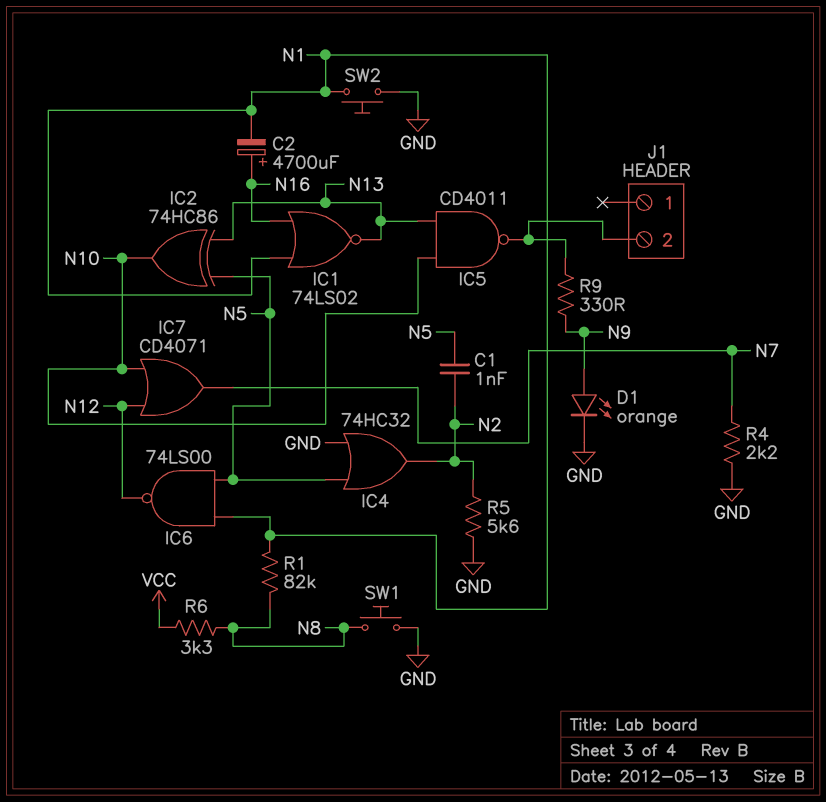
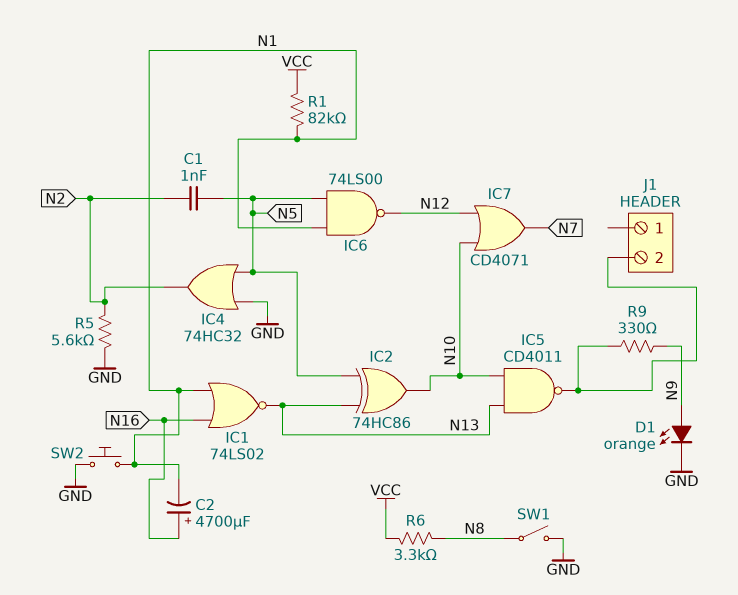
R1: 82k (N1, N8) -> 82k (N1, VCC)
R4: 2.2k (GND, N7) -> none
SW1: button (GND, N8) -> switch (GND, N8)

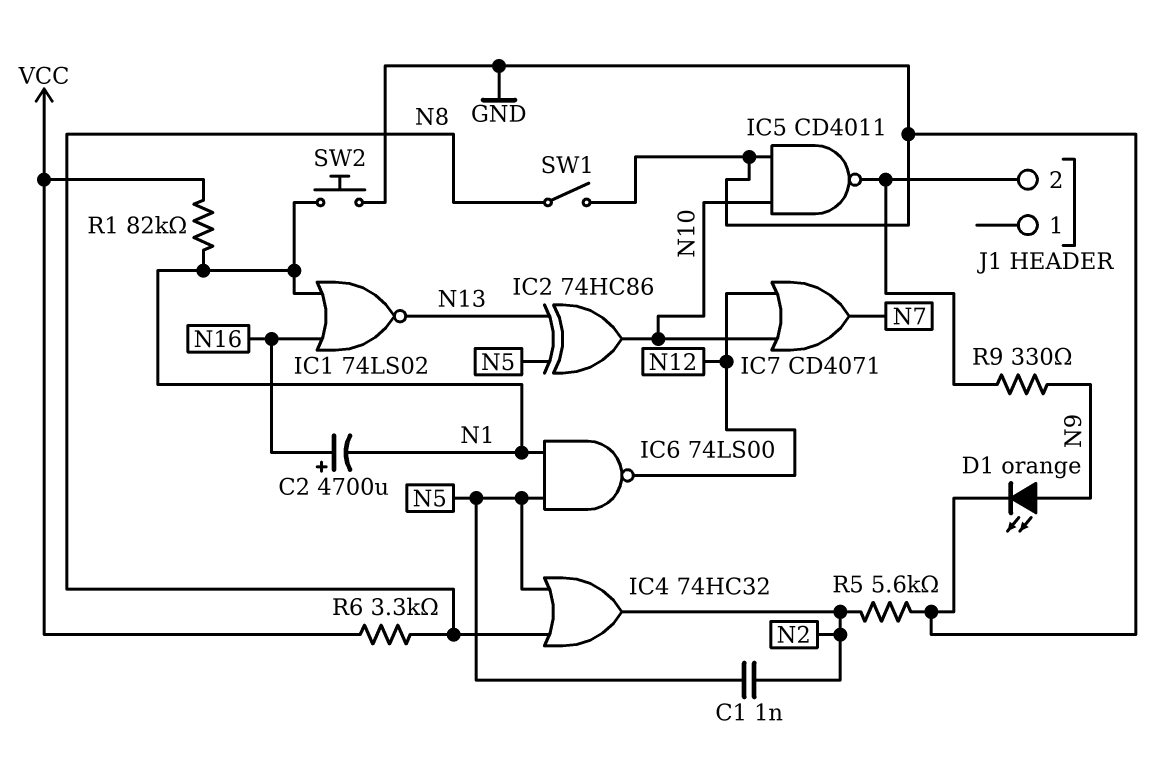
IC4: OR 74HC32 (in GND, in N5, out N2) -> OR 74HC32 (in N5, in N8, out N2)
IC5: NAND CD4011 (in N10, in N13, out J1/2) -> NAND CD4011 (in GND, in N10, out J1/2)

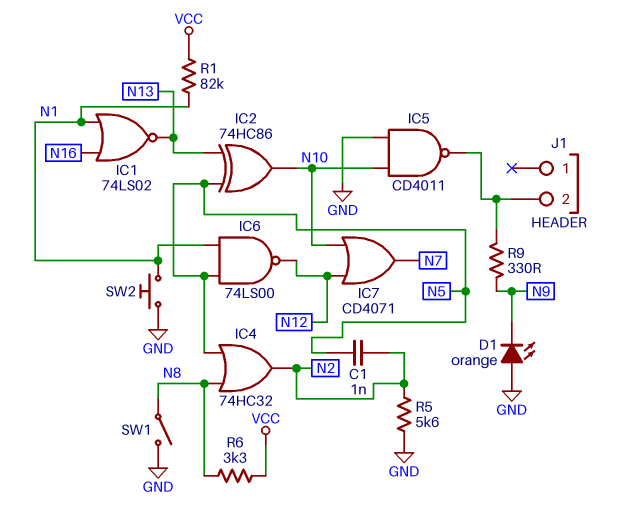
C2: 4700uF (plus N16, minus N1) -> none
D1: LED orange (A N9, K GND) -> LED orange (A GND, K N9)

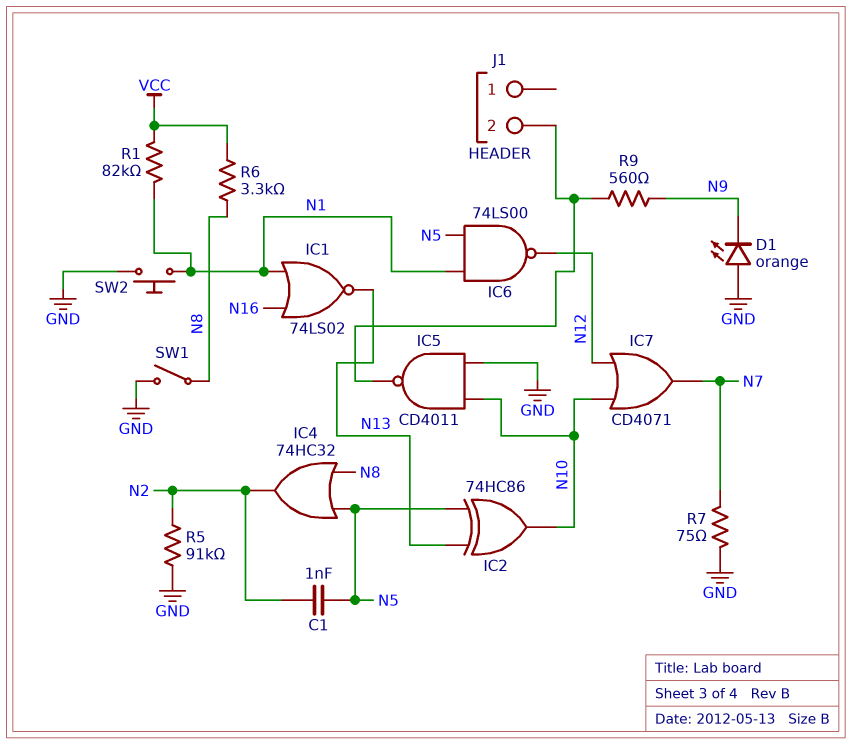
R5: 5.6k (GND, N2) -> 91k (GND, N2)
R7: none -> 75 (GND, N7)
R9: 330 (J1/2, N9) -> 560 (J1/2, N9)

